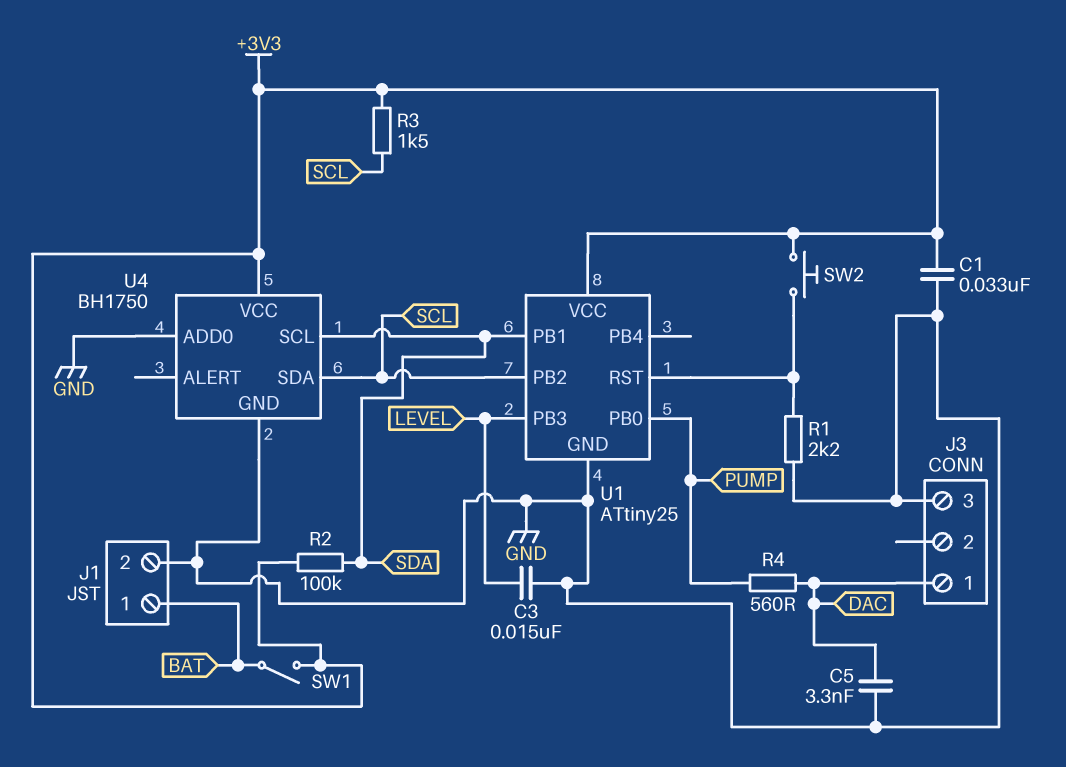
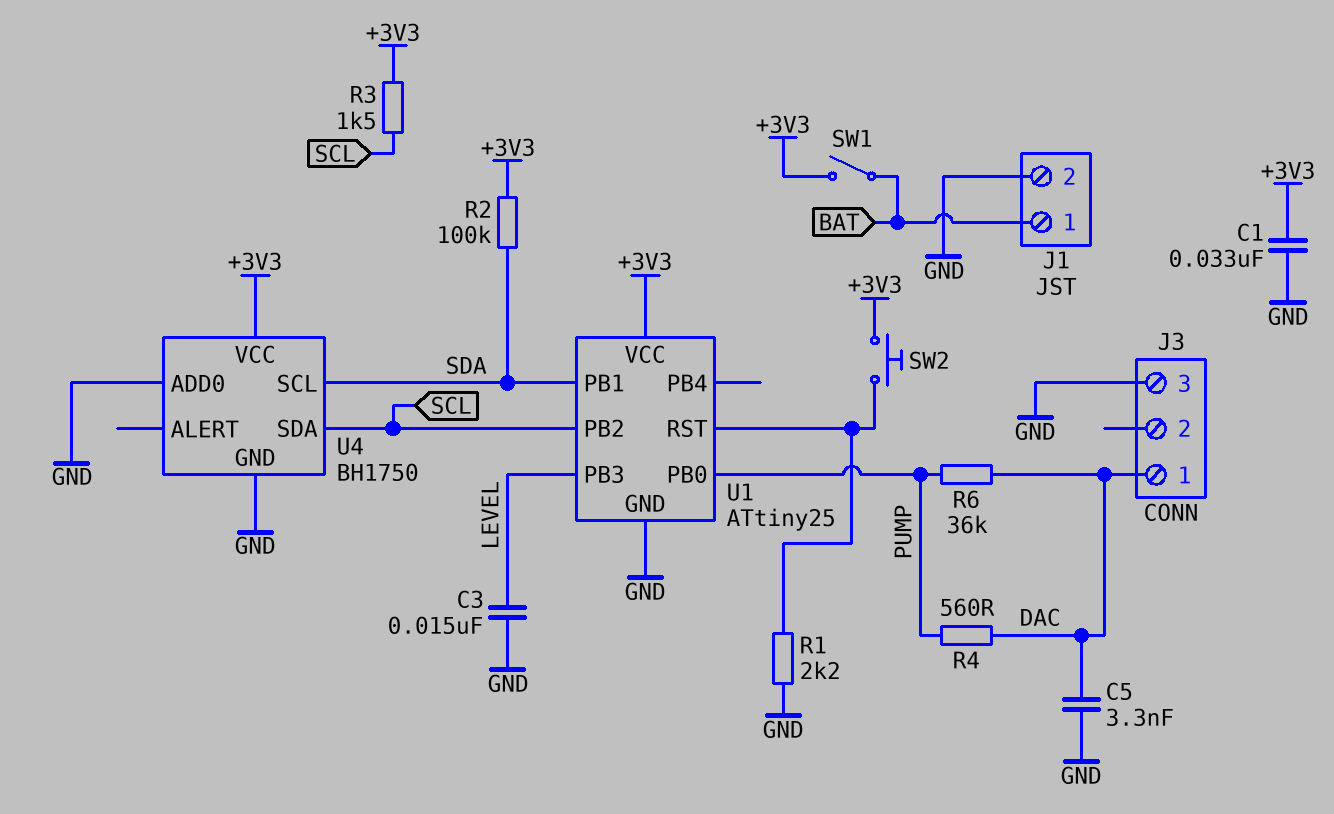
R6: none -> 36k (DAC, PUMP)

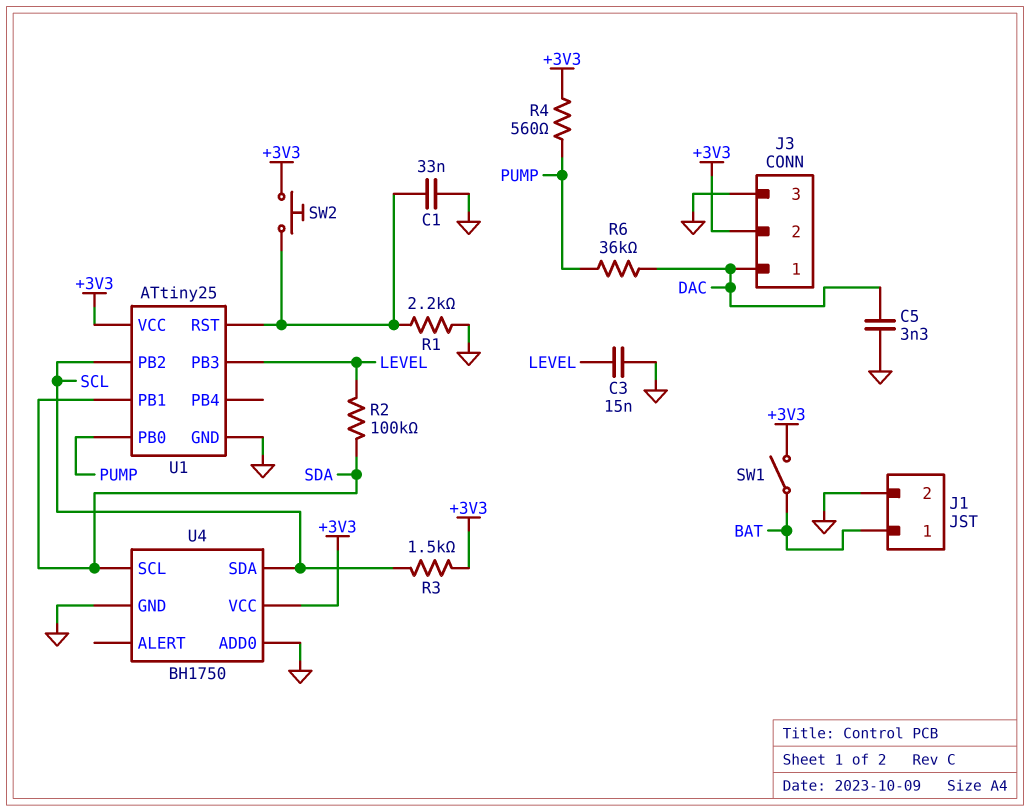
C1: 33nF (+3V3, GND) -> 33nF (GND, U1/RST)
J3 pin 2: none -> +3V3
R2: 100k (+3V3, SDA) -> 100k (LEVEL, SDA)
R4: 560 (DAC, PUMP) -> 560 (+3V3, PUMP)

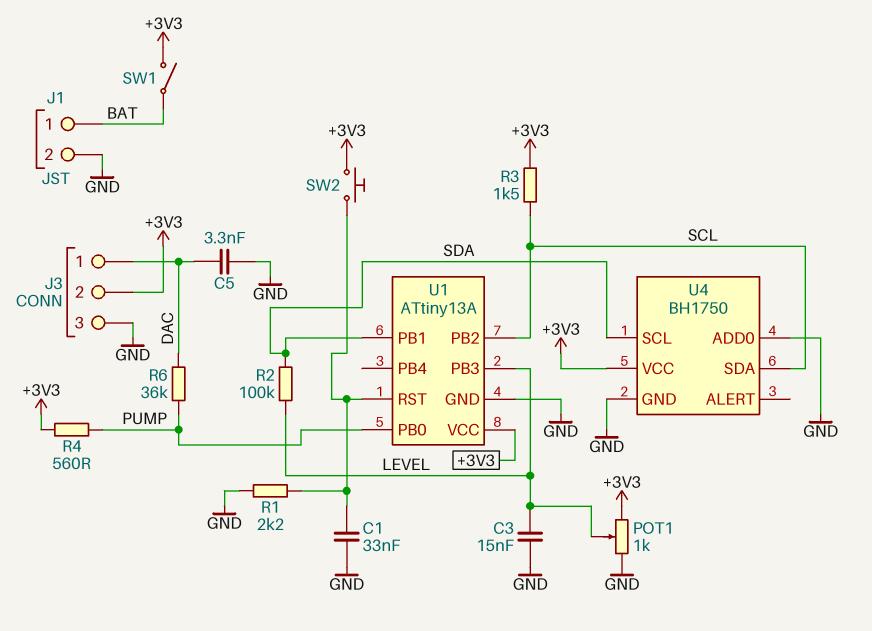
POT1: none -> 1k (+3V3, GND, wiper LEVEL)
U1: ATtiny25 -> ATtiny13A

